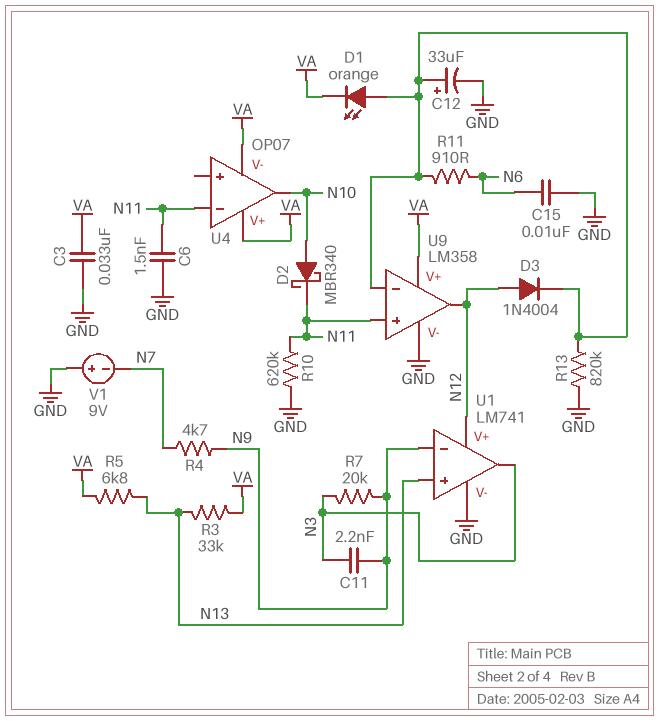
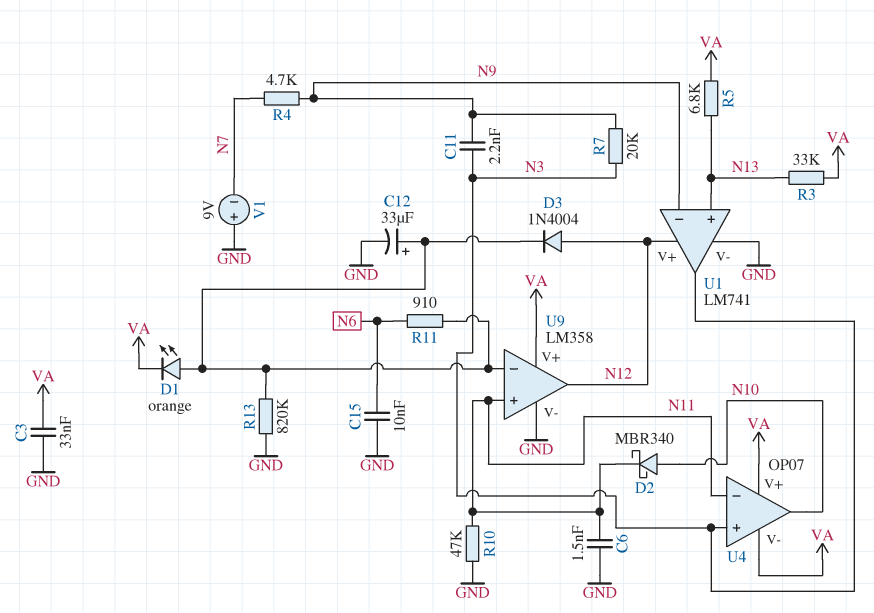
R10: 620k (GND, N11) -> 47k (GND, N11)
U4 pin in+: none -> N3

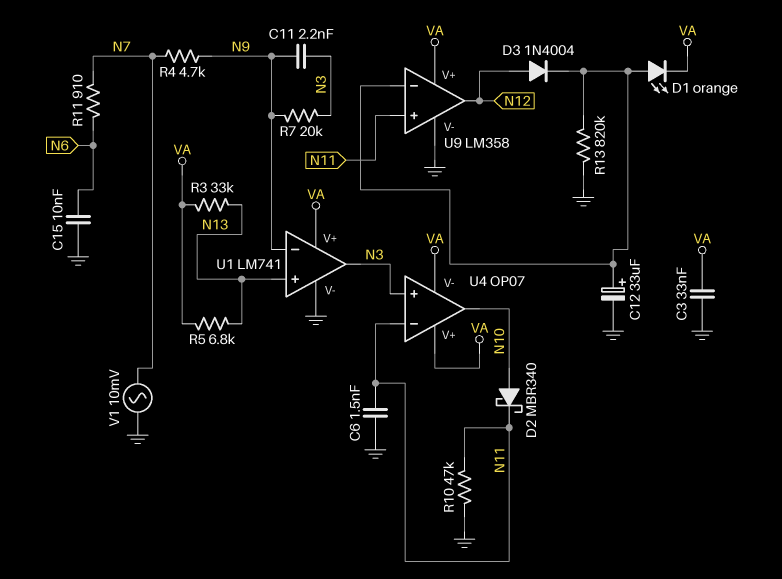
R11: 910 (N6, U9/in-) -> 910 (N6, N7)
U1 pin V+: N12 -> VA
V1: 9V (plus GND, minus N7) -> AC 10mV (GND, N7)

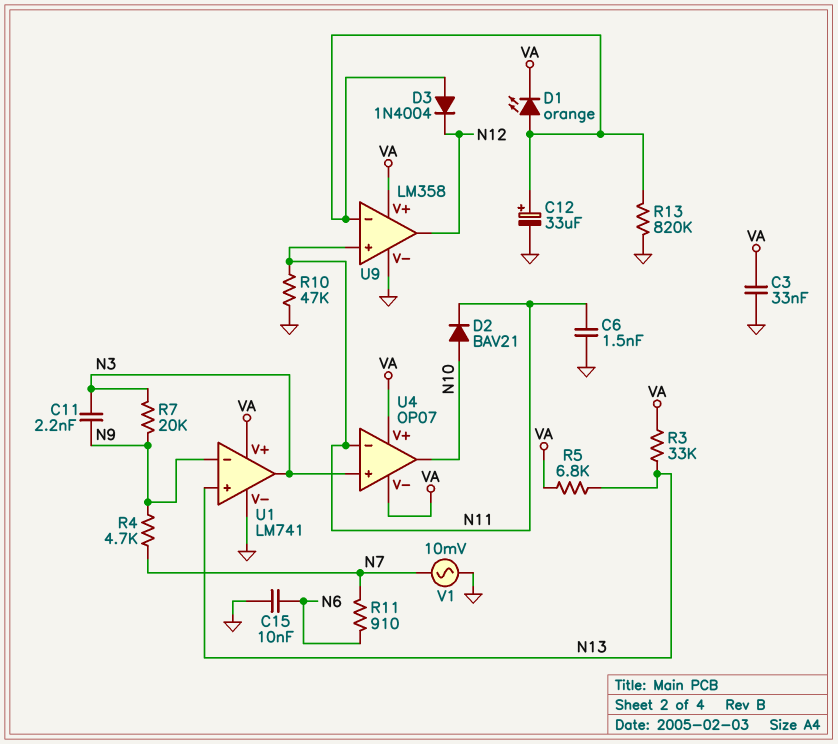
D2: schottky MBR340 (A N10, K N11) -> diode BAV21 (A N10, K N11)
D3: diode 1N4004 (A N12, K U9/in-) -> diode 1N4004 (A U9/in-, K N12)

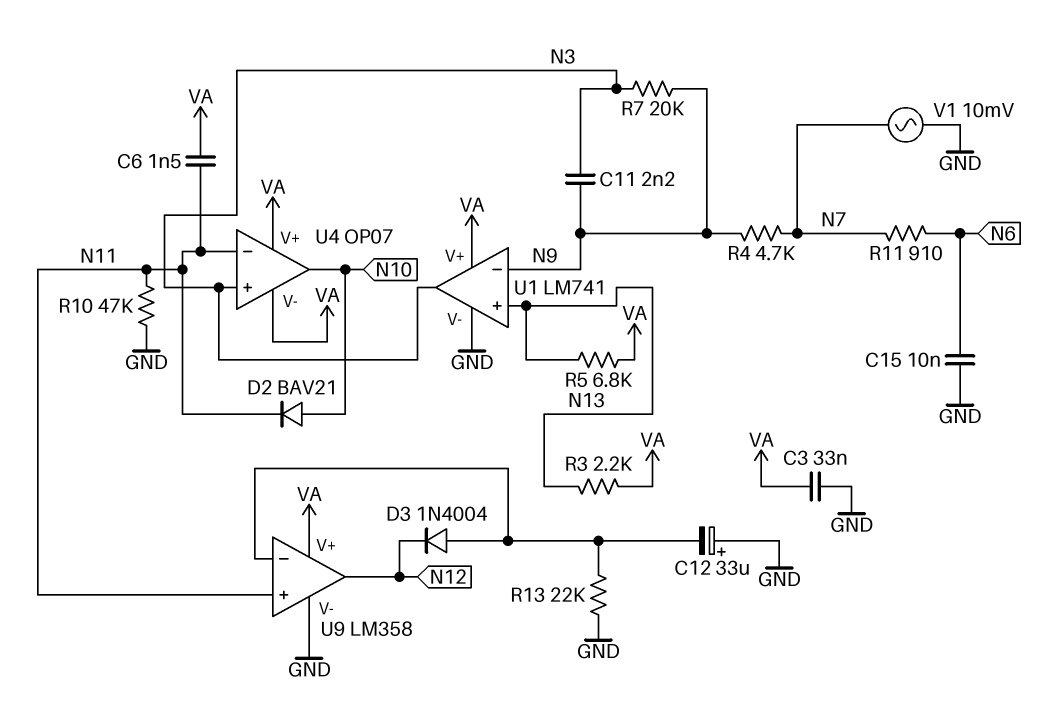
C6: 1.5nF (GND, N11) -> 1.5nF (N11, VA)
C12: 33uF (plus U9/in-, minus GND) -> 33uF (plus GND, minus U9/in-)
D1: LED orange (A U9/in-, K VA) -> none
R3: 33k (N13, VA) -> 2.2k (N13, VA)
R13: 820k (GND, U9/in-) -> 22k (GND, U9/in-)

